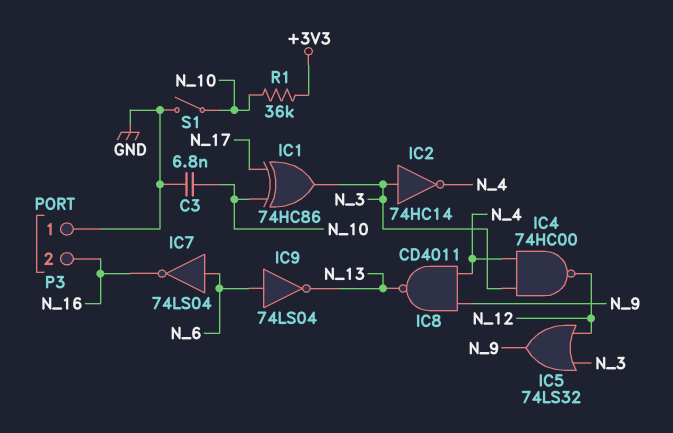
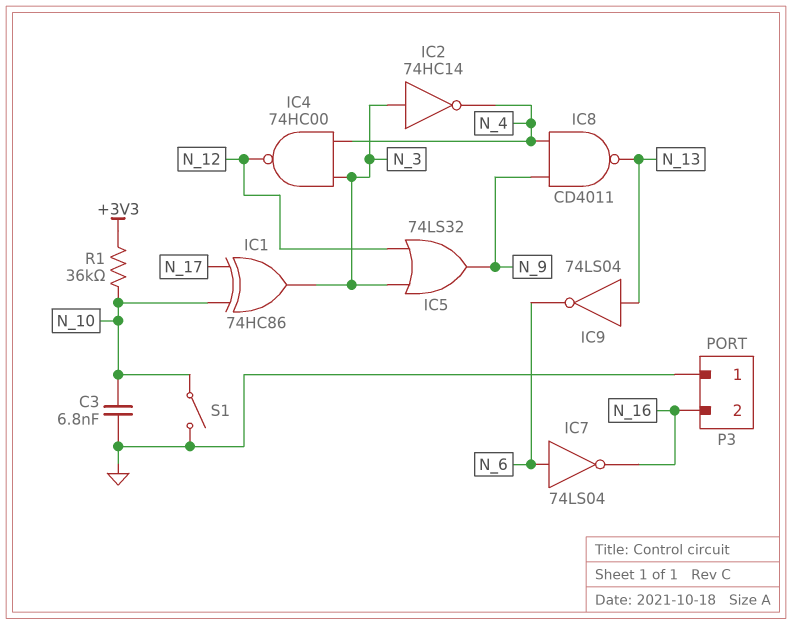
IC9: NOT 74LS04 (in N_6, out N_13) -> NOT 74LS04 (in N_13, out N_6)

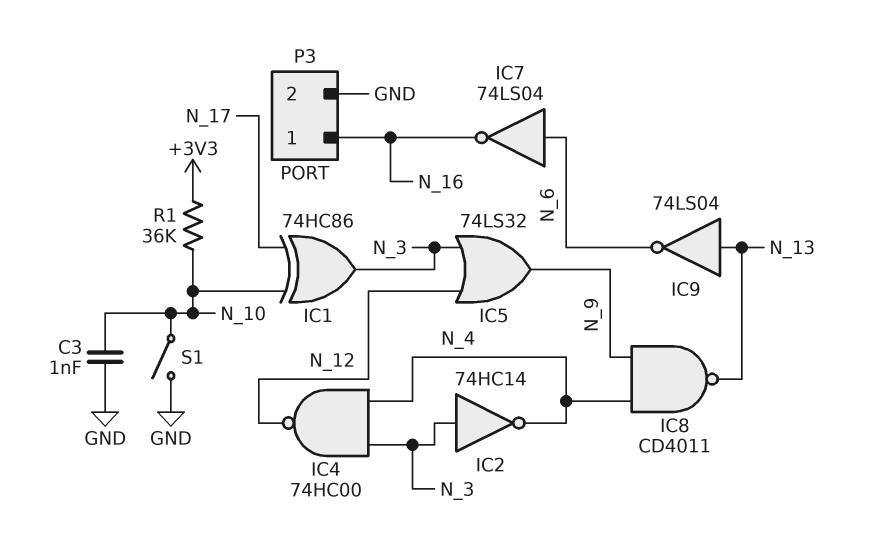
C3: 6.8nF (GND, N_10) -> 1nF (GND, N_10)
P3 pin 1: GND -> N_16
P3 pin 2: N_16 -> GND

